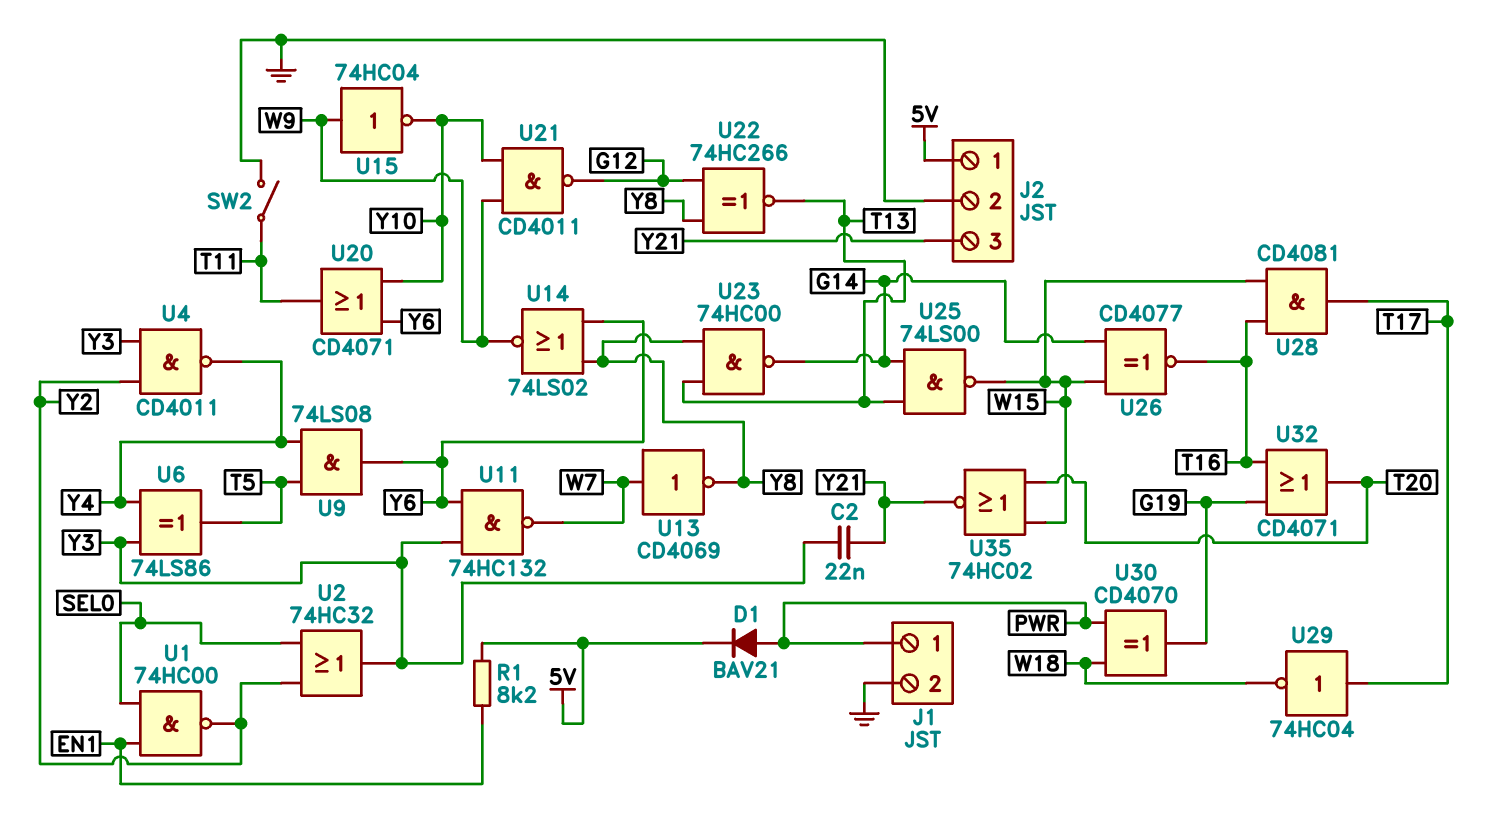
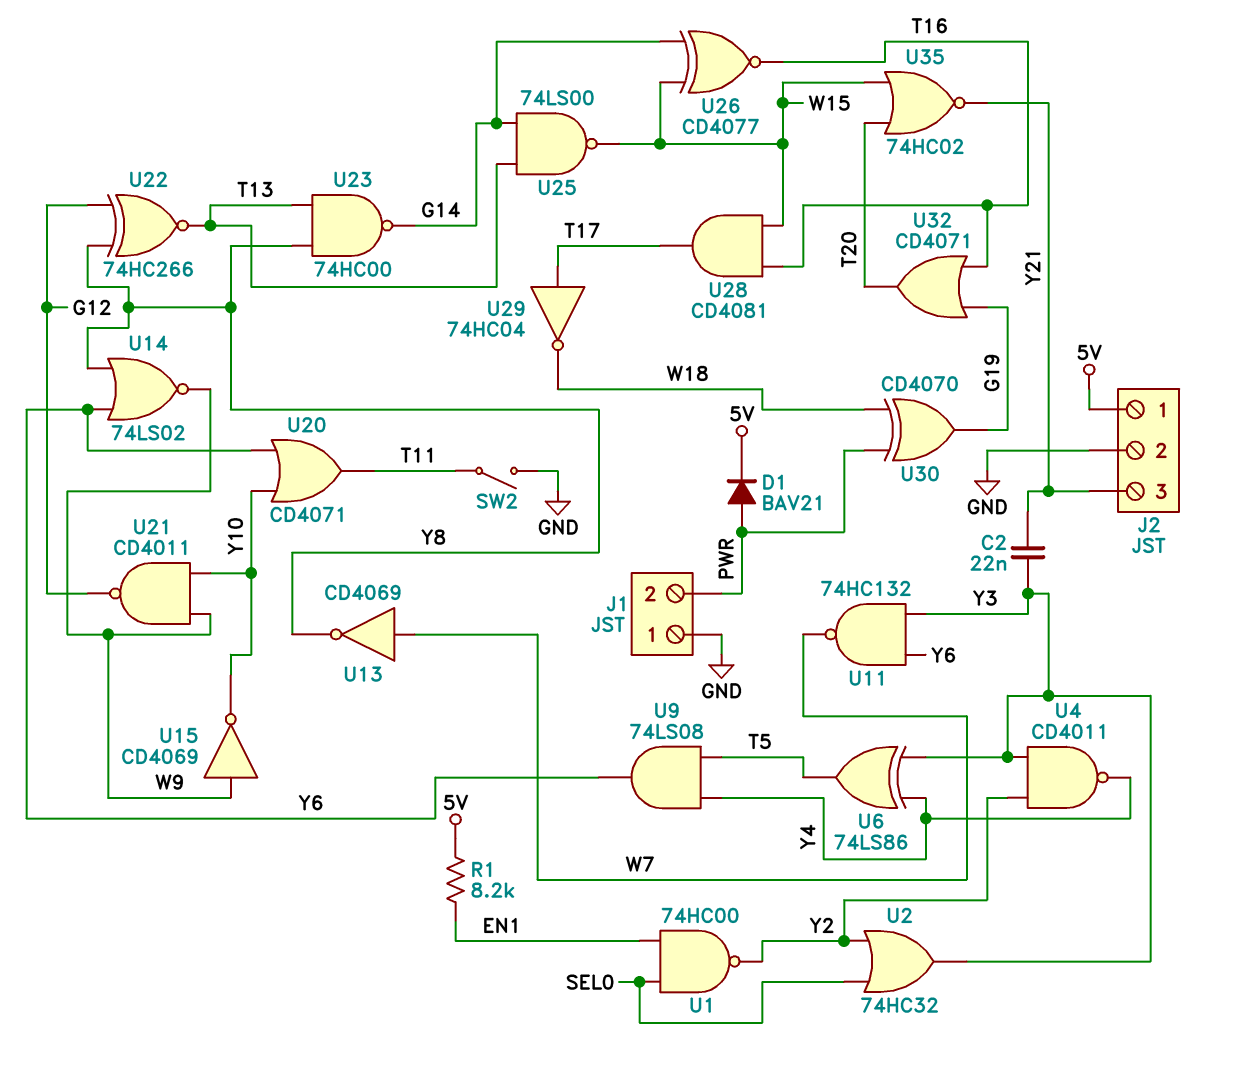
J1 pin 1: PWR -> GND
J1 pin 2: GND -> PWR
U15: NOT 74HC04 (in W9, out Y10) -> NOT CD4069 (in W9, out Y10)

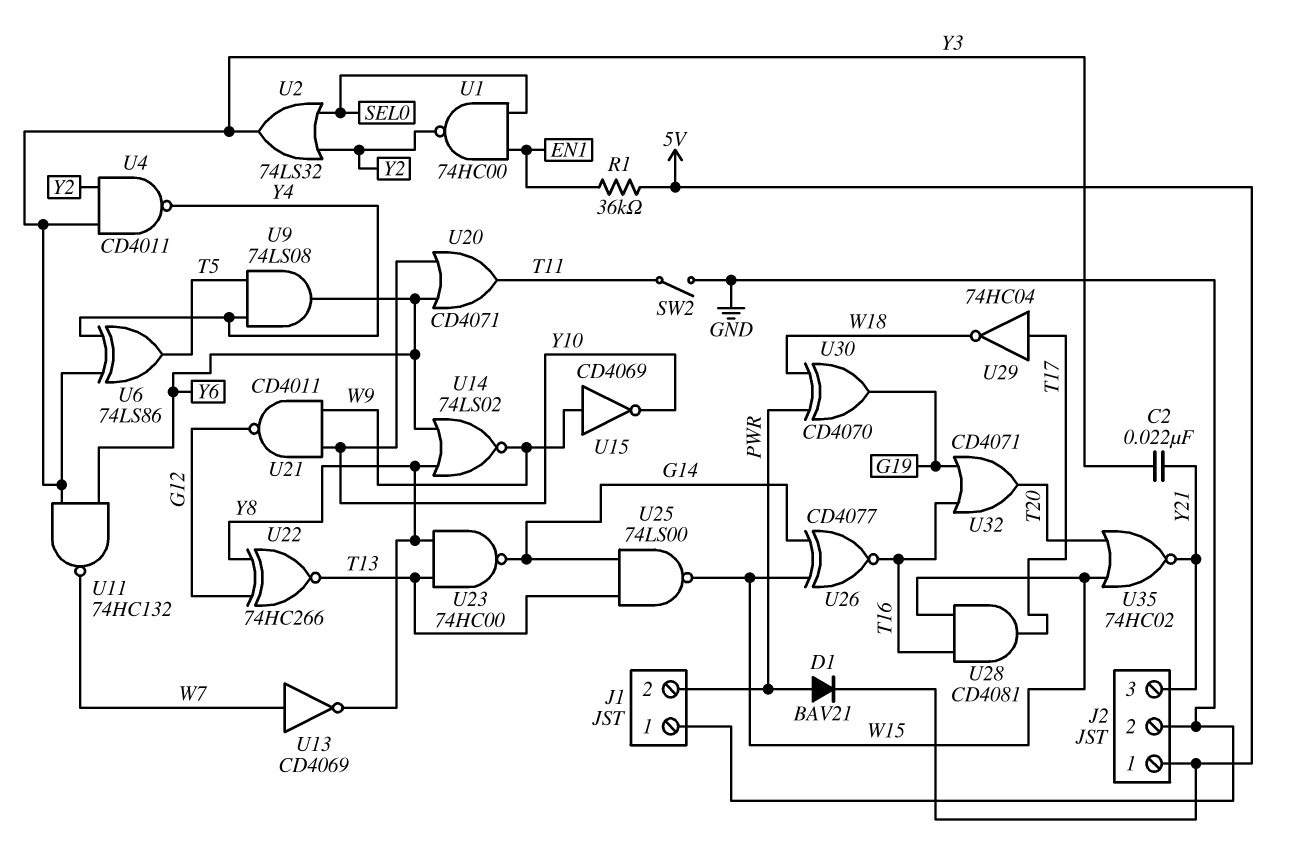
R1: 8.2k (5V, EN1) -> 36k (5V, EN1)
U2: OR 74HC32 (in SEL0, in Y2, out Y3) -> OR 74LS32 (in SEL0, in Y2, out Y3)

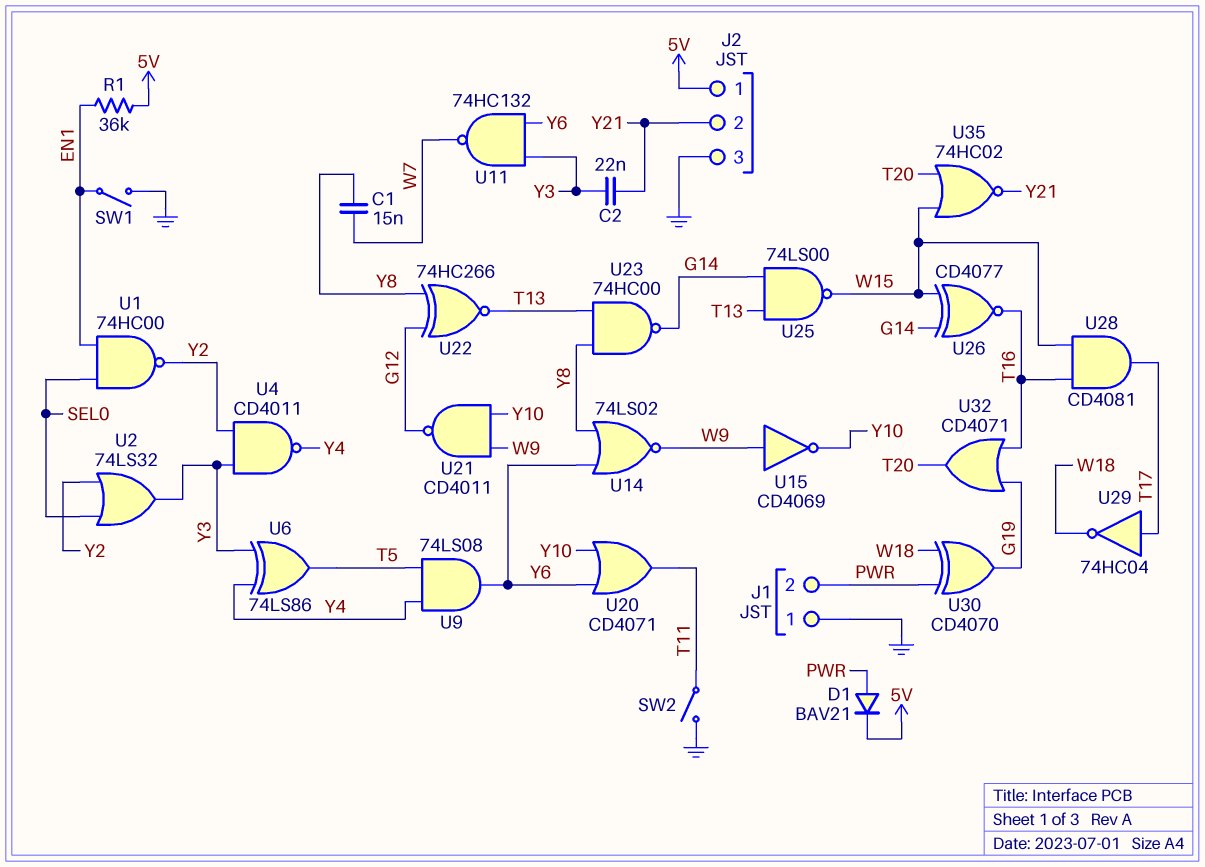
C1: none -> 15nF (W7, Y8)
J2 pin 2: GND -> Y21
J2 pin 3: Y21 -> GND
SW1: none -> switch (EN1, GND)
U13: NOT CD4069 (in W7, out Y8) -> none

